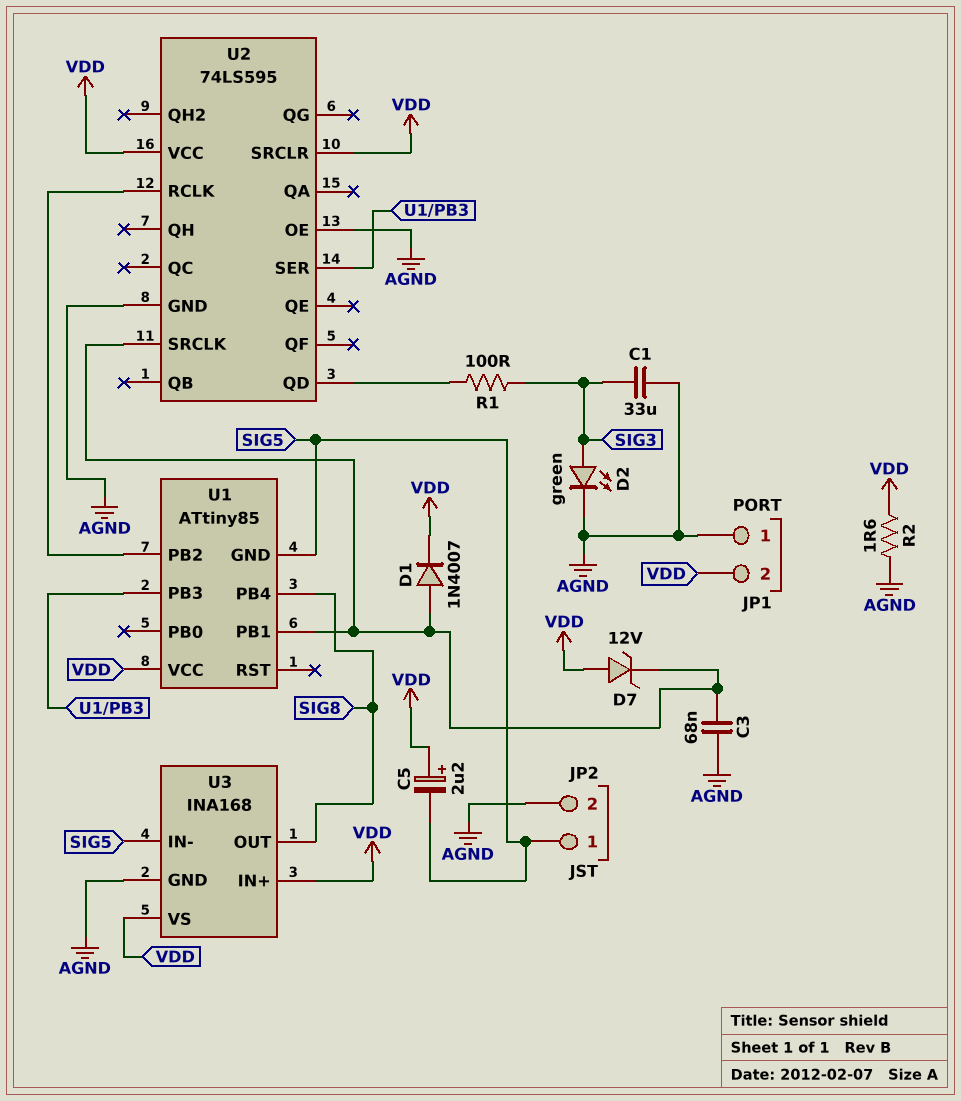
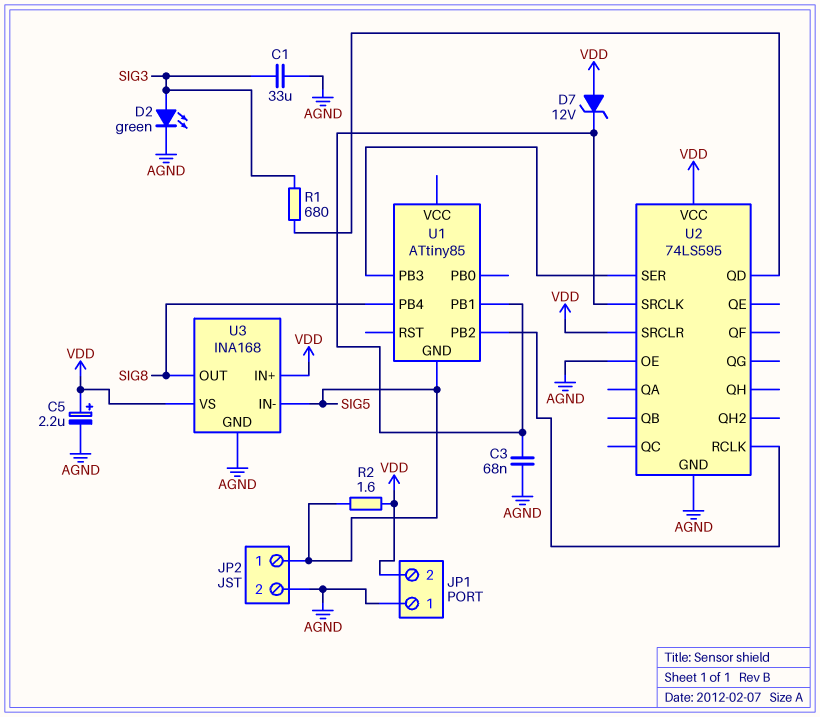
C5: 2.2uF (plus VDD, minus SIG5) -> 2.2uF (plus VDD, minus AGND)
D1: diode 1N4007 (A U1/PB1, K VDD) -> none
R1: 100 (SIG3, U2/QD) -> 680 (SIG3, U2/QD)
R2: 1.6 (AGND, VDD) -> 1.6 (SIG5, VDD)
U1 pin VCC: VDD -> none

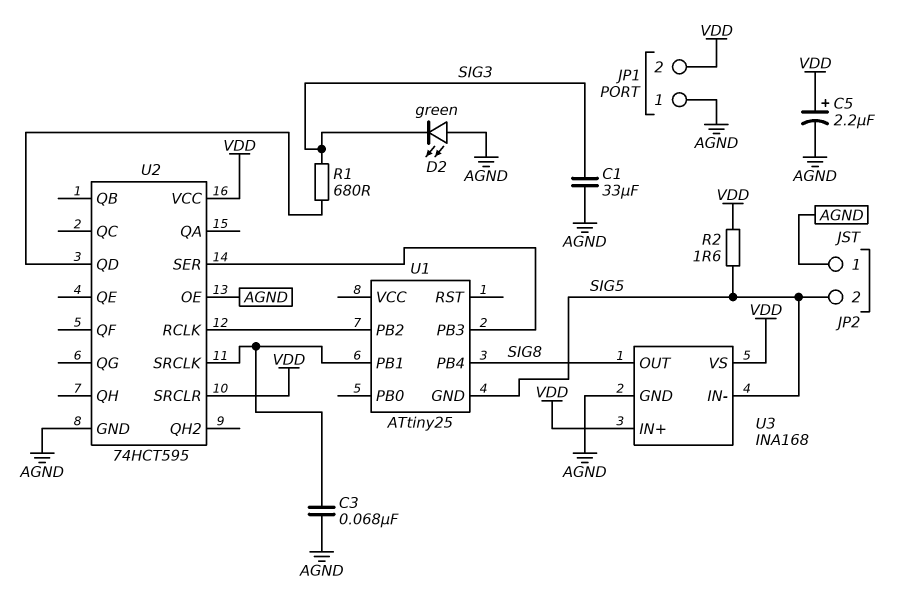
D2: LED green (A SIG3, K AGND) -> LED green (A AGND, K SIG3)
D7: zener 12V (A VDD, K U1/PB1) -> none
JP2 pin 1: SIG5 -> AGND
JP2 pin 2: AGND -> SIG5
U1: ATtiny85 -> ATtiny25
U2: 74LS595 -> 74HCT595

